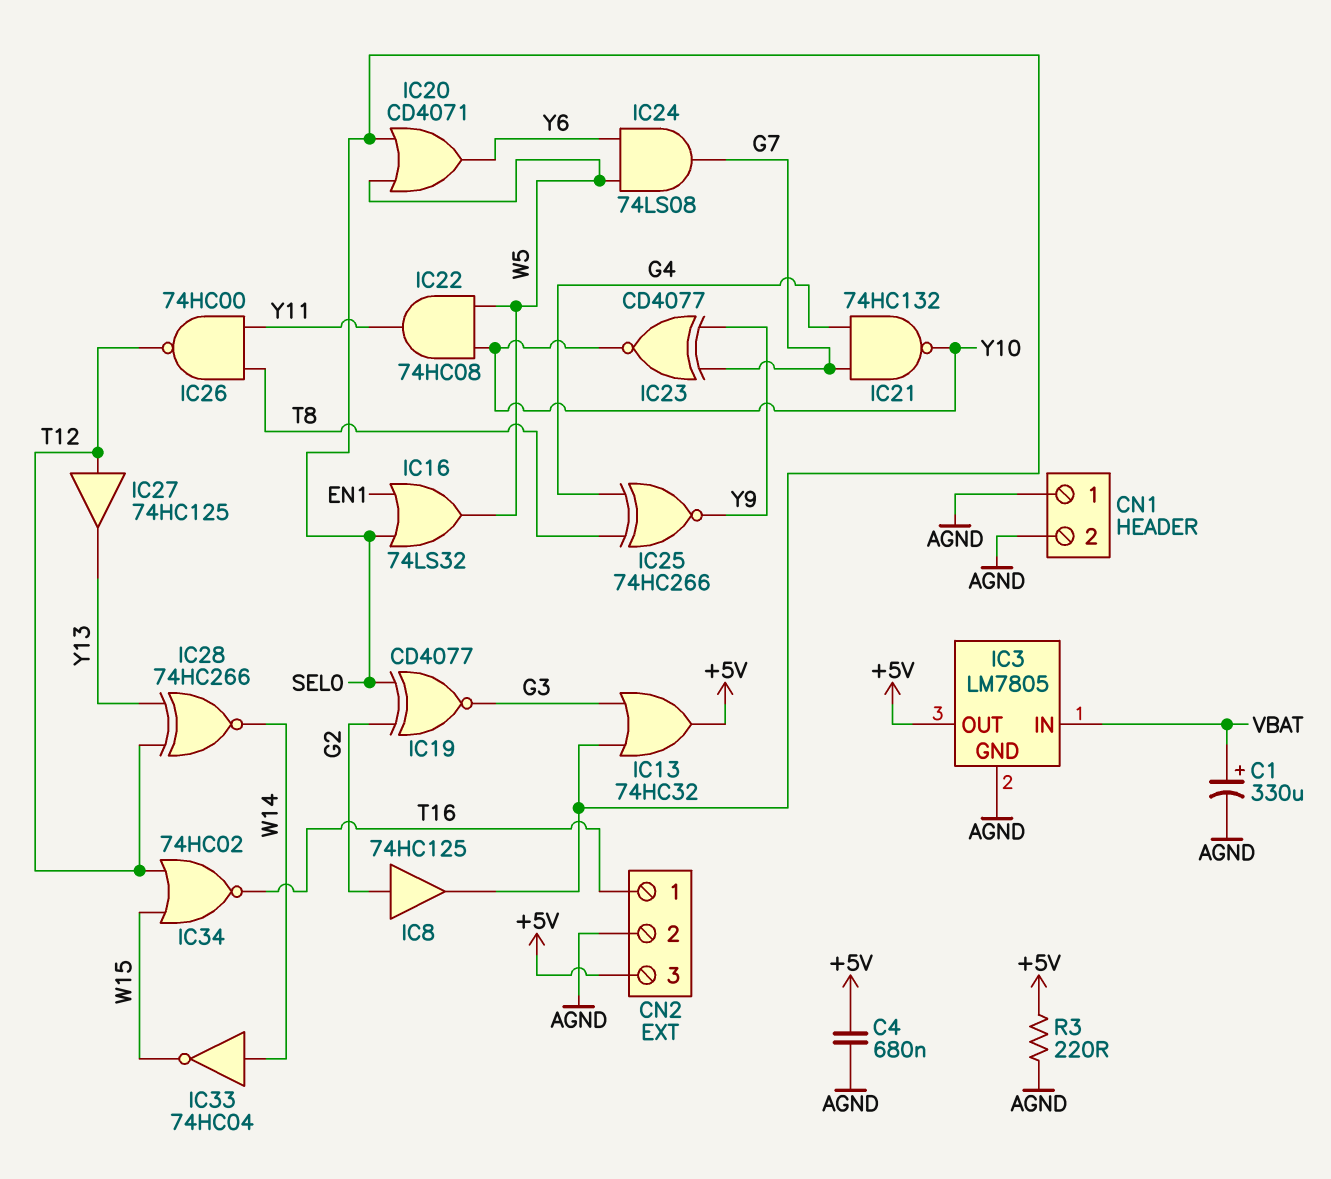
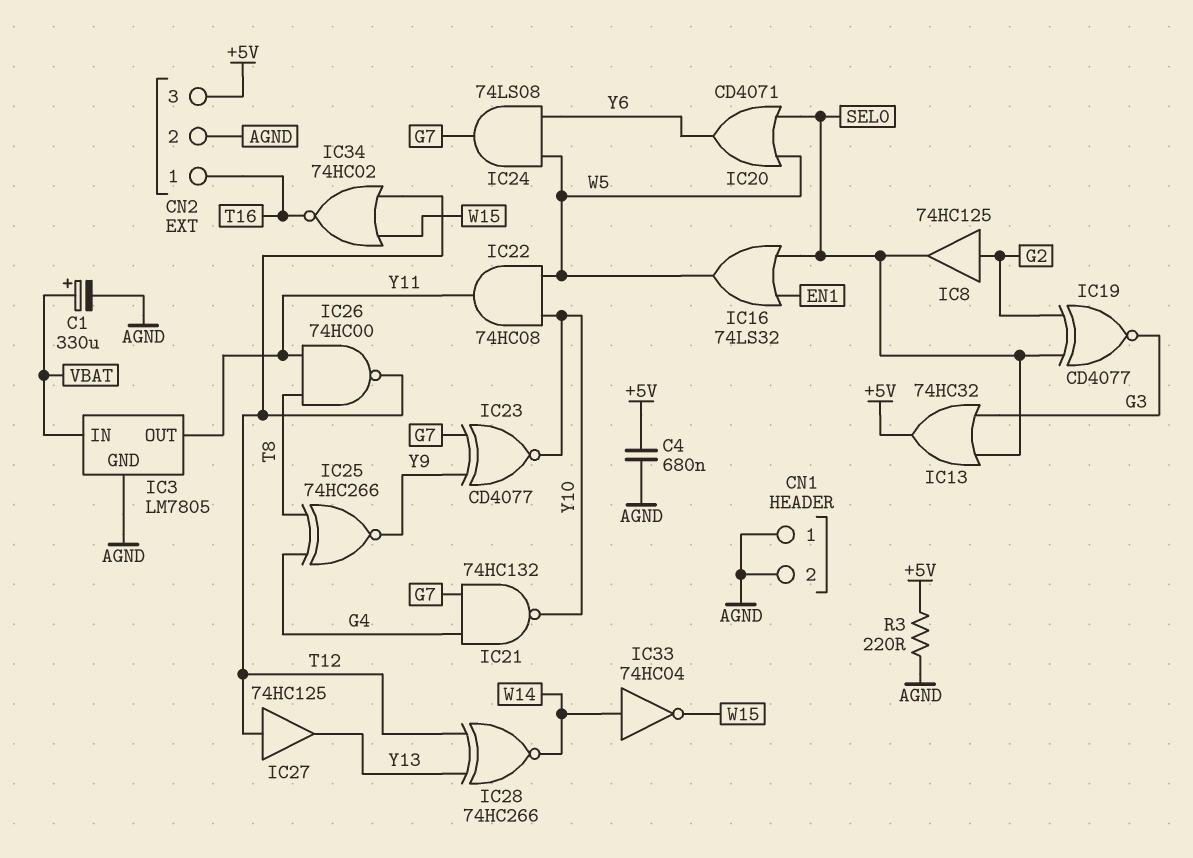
IC3 pin OUT: +5V -> Y11

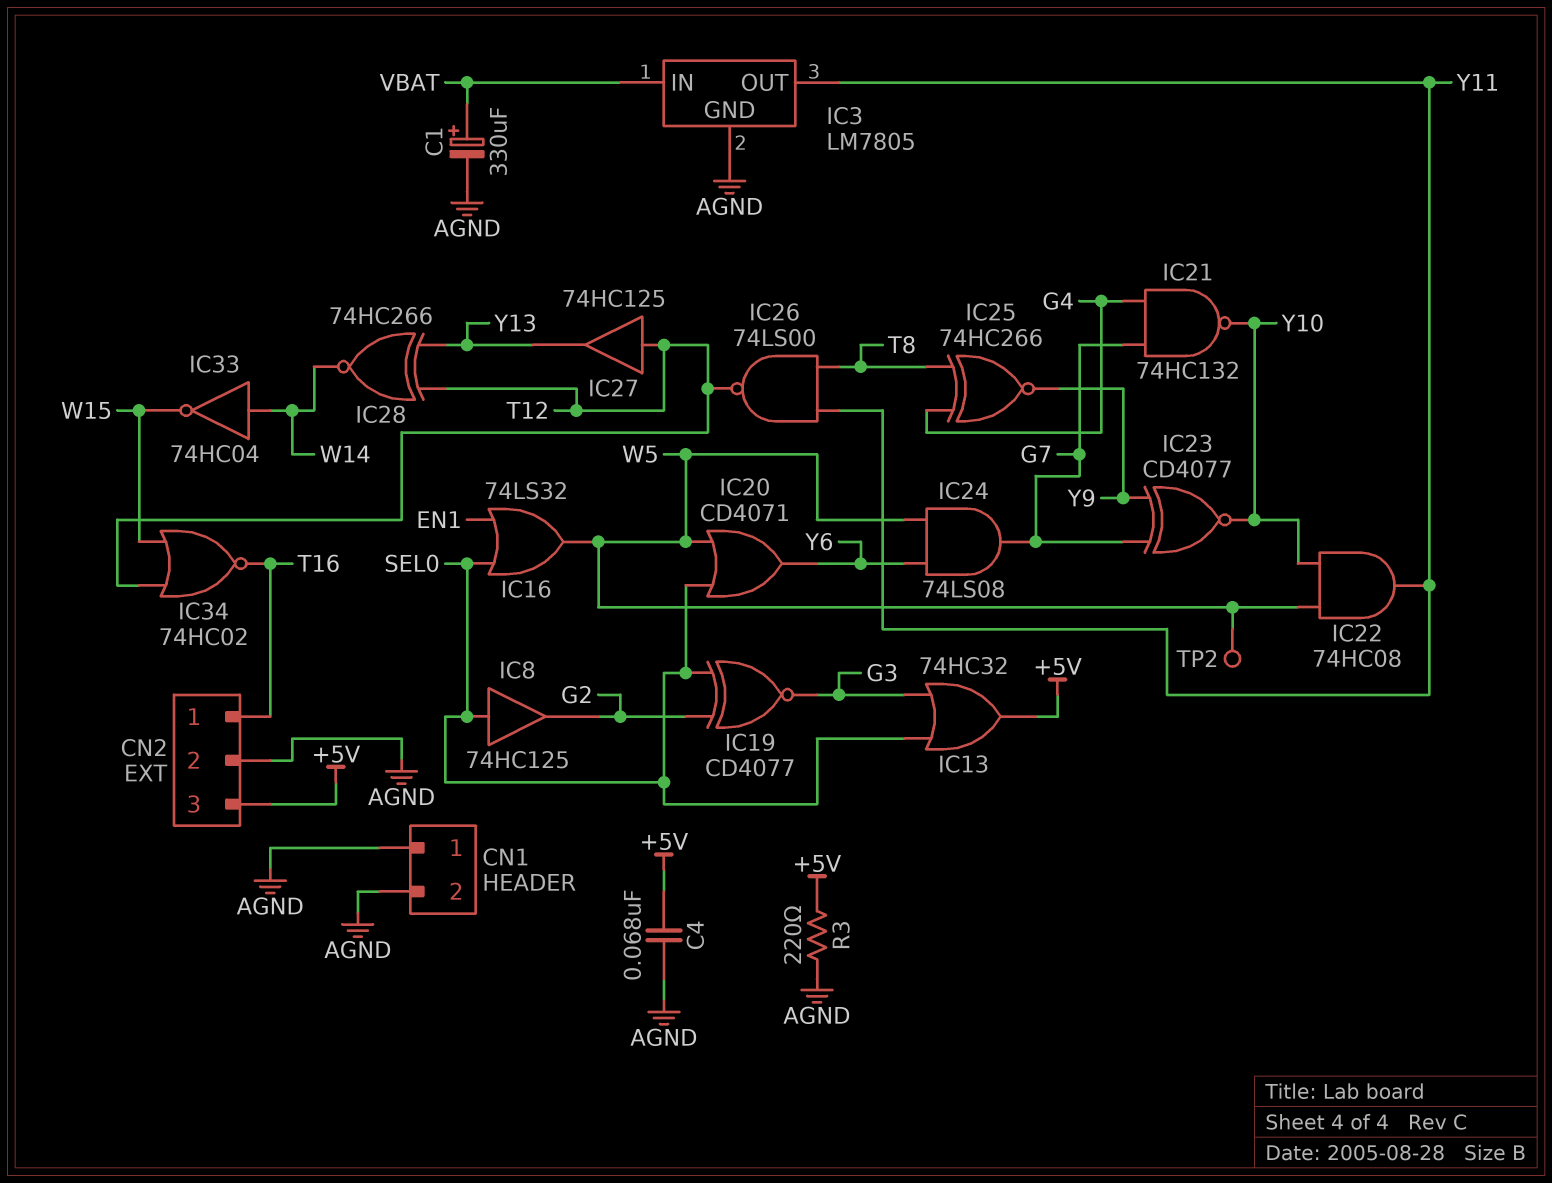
C4: 680nF (+5V, AGND) -> 68nF (+5V, AGND)
IC8: buffer 74HC125 (in G2, out SEL0) -> buffer 74HC125 (in SEL0, out G2)
IC26: NAND 74HC00 (in T8, in Y11, out T12) -> NAND 74LS00 (in T8, in Y11, out T12)
TP2: none -> test point (W5)

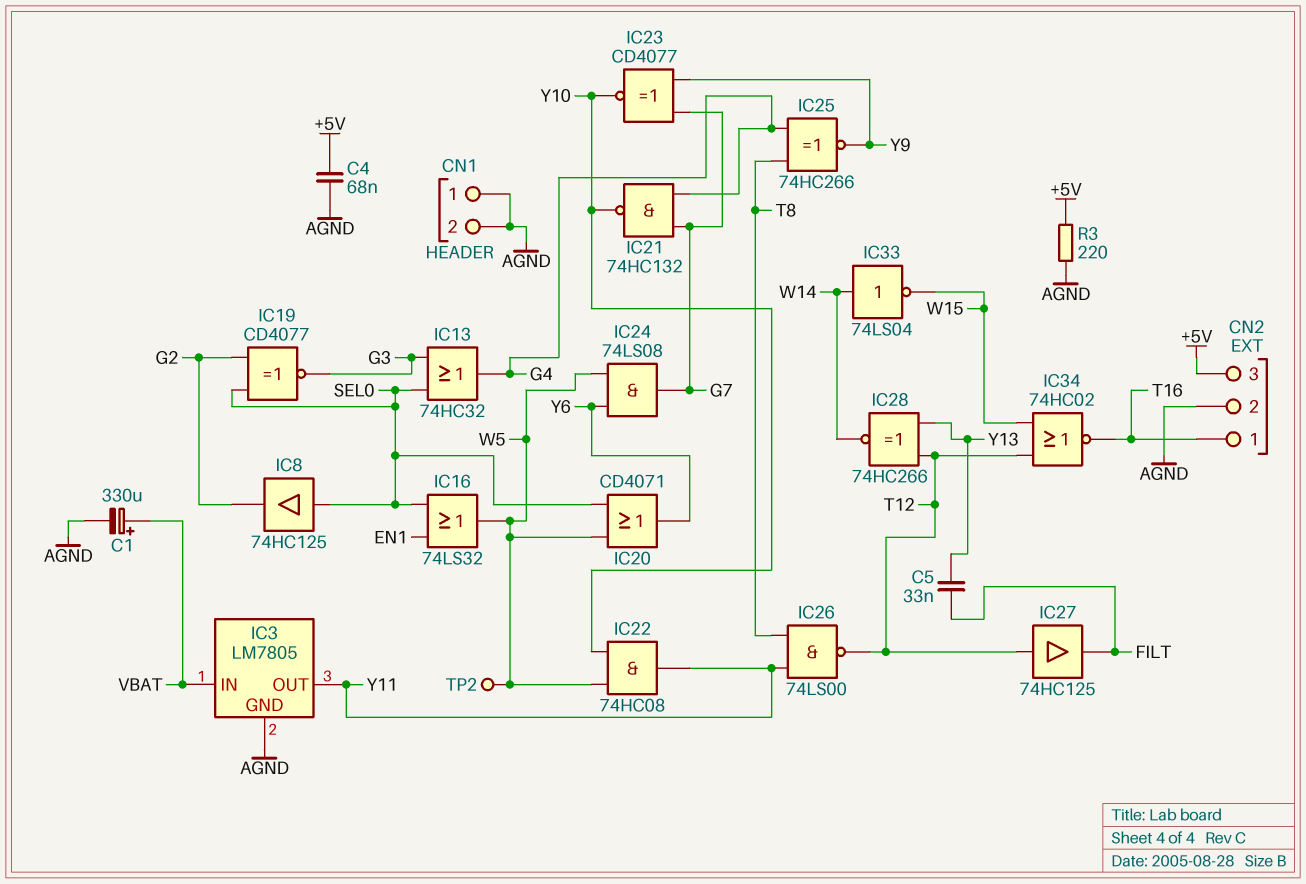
C5: none -> 33nF (FILT, Y13)
IC13: OR 74HC32 (in G3, in SEL0, out +5V) -> OR 74HC32 (in G3, in SEL0, out G4)
IC27: buffer 74HC125 (in T12, out Y13) -> buffer 74HC125 (in T12, out FILT)
IC33: NOT 74HC04 (in W14, out W15) -> NOT 74LS04 (in W14, out W15)

